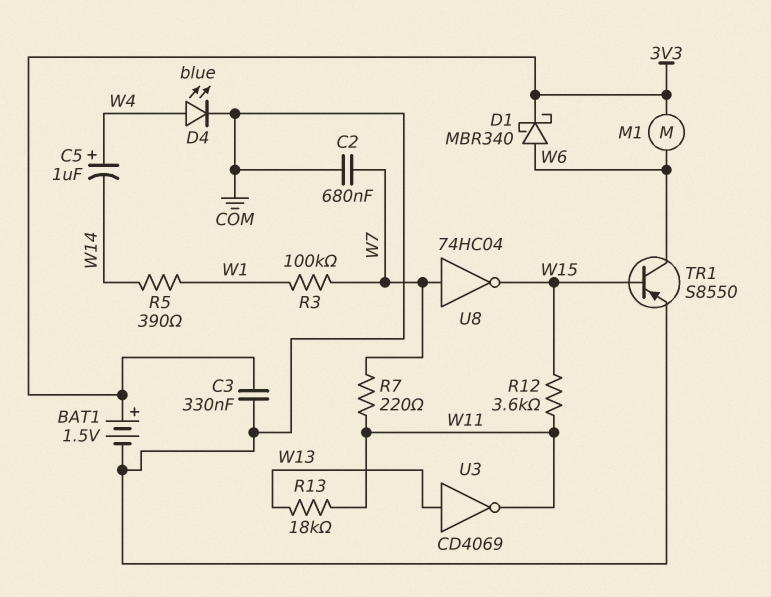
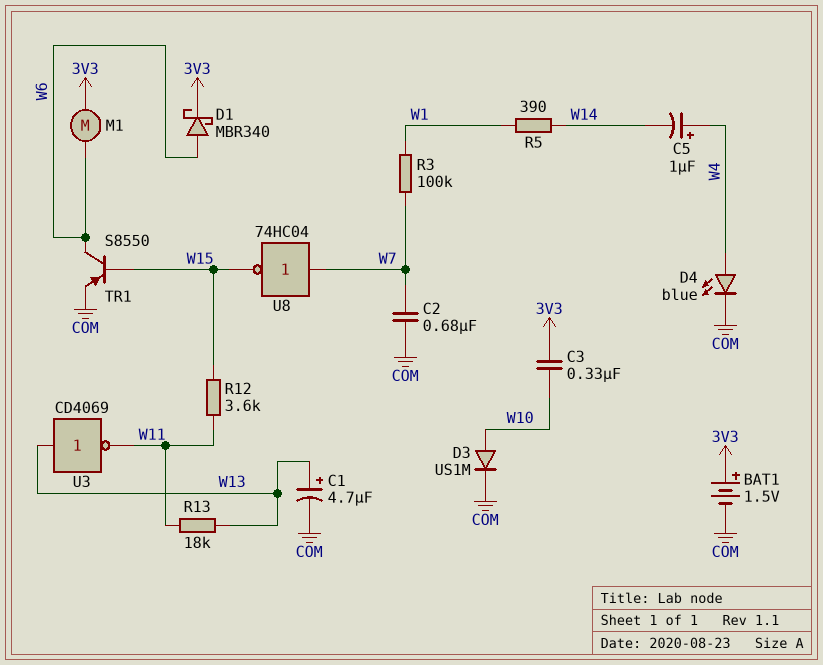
C1: none -> 4.7uF (plus W13, minus COM)
C3: 330nF (3V3, COM) -> 330nF (3V3, W10)
D3: none -> diode US1M (A W10, K COM)
R7: 220 (W7, W11) -> none

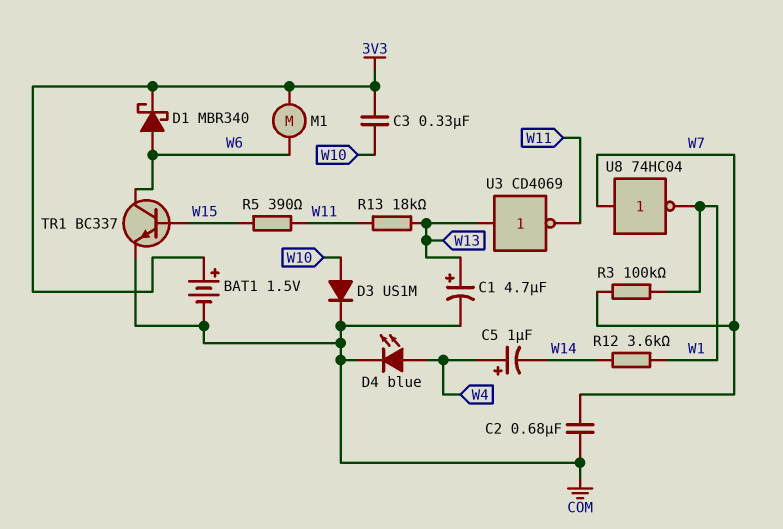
R5: 390 (W1, W14) -> 390 (W11, W15)
R12: 3.6k (W11, W15) -> 3.6k (W1, W14)
TR1: PNP S8550 (B W15, C W6, E COM) -> NPN BC337 (B W15, C W6, E COM)
U8: NOT 74HC04 (in W7, out W15) -> NOT 74HC04 (in W7, out W1)

